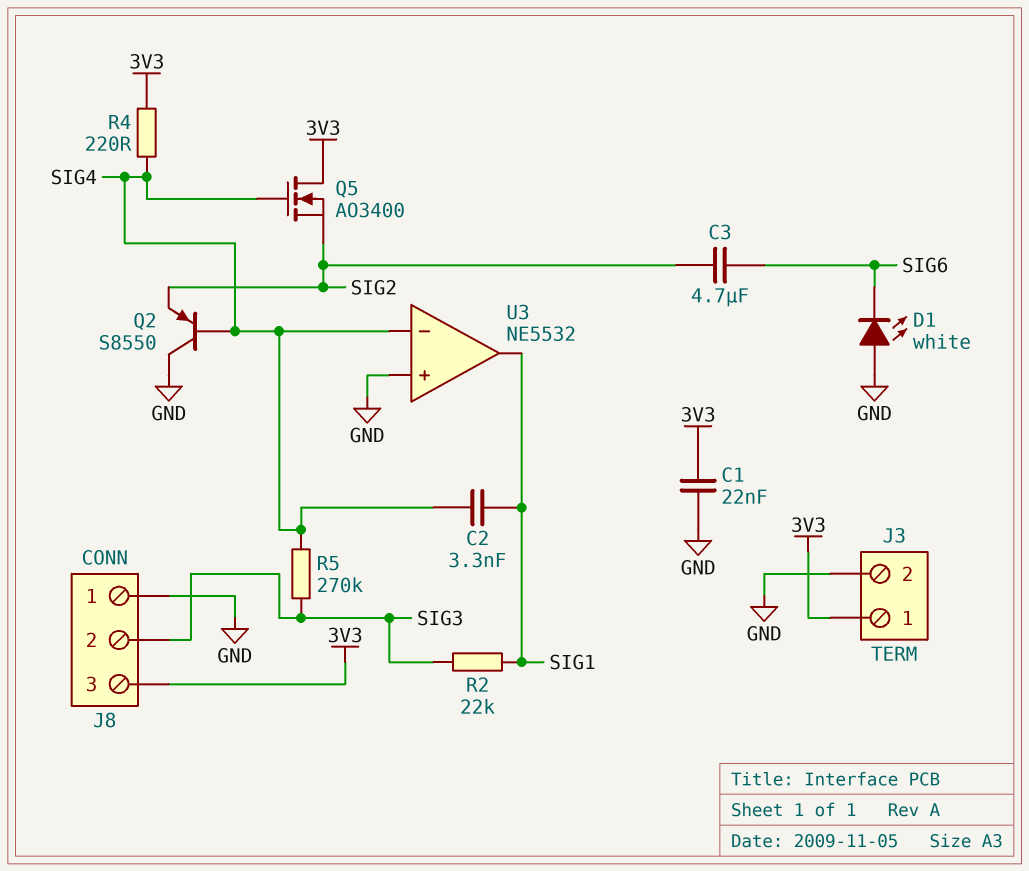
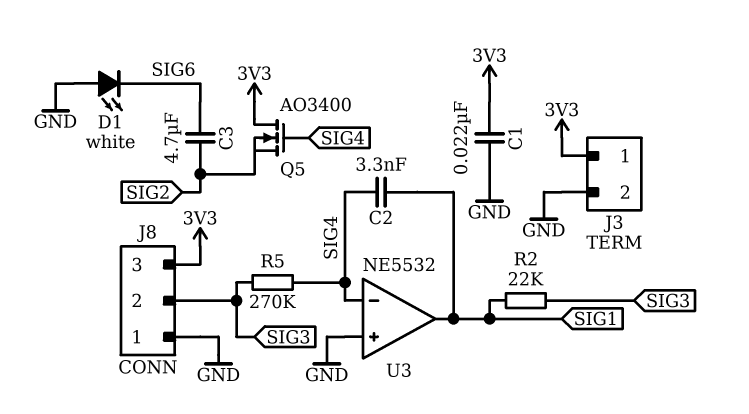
Q2: PNP S8550 (B SIG4, C GND, E SIG2) -> none
R4: 220 (3V3, SIG4) -> none

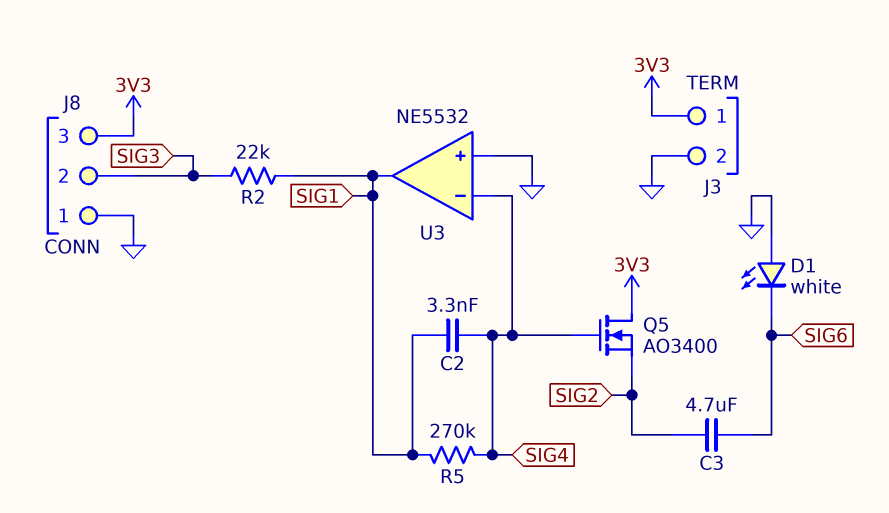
C1: 22nF (3V3, GND) -> none
R5: 270k (SIG3, SIG4) -> 270k (SIG1, SIG4)

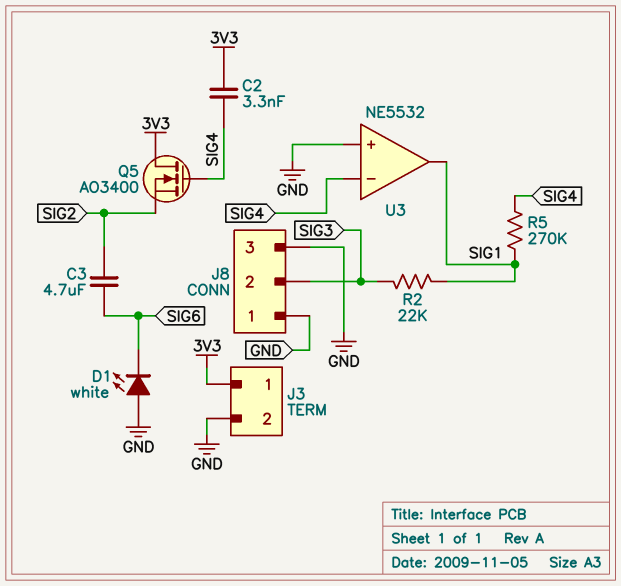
C2: 3.3nF (SIG1, SIG4) -> 3.3nF (3V3, SIG4)
J8 pin 3: 3V3 -> GND

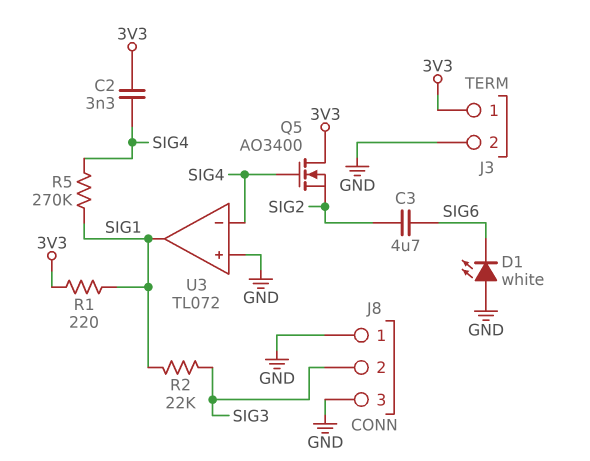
R1: none -> 220 (3V3, SIG1)
U3: NE5532 -> TL072

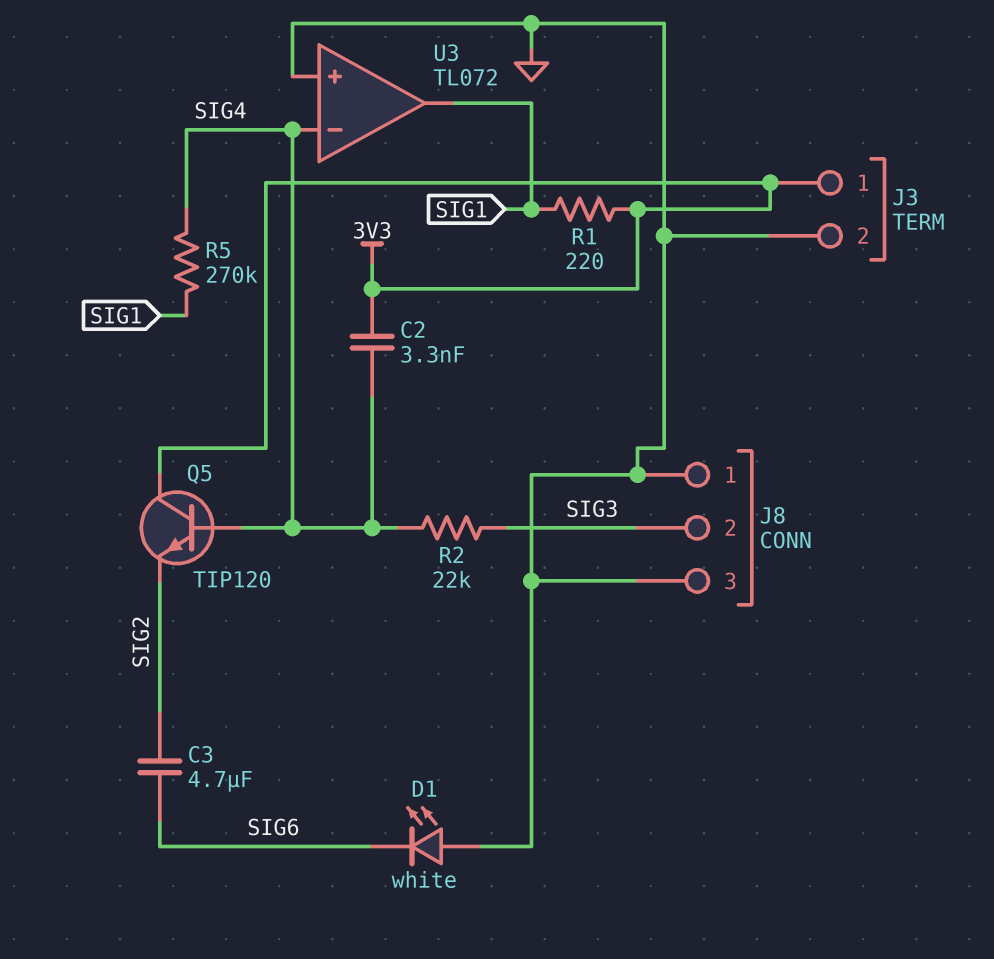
Q5: NMOS AO3400 (G SIG4, D 3V3, S SIG2) -> NPN TIP120 (B SIG4, C 3V3, E SIG2)
R2: 22k (SIG1, SIG3) -> 22k (SIG3, SIG4)

